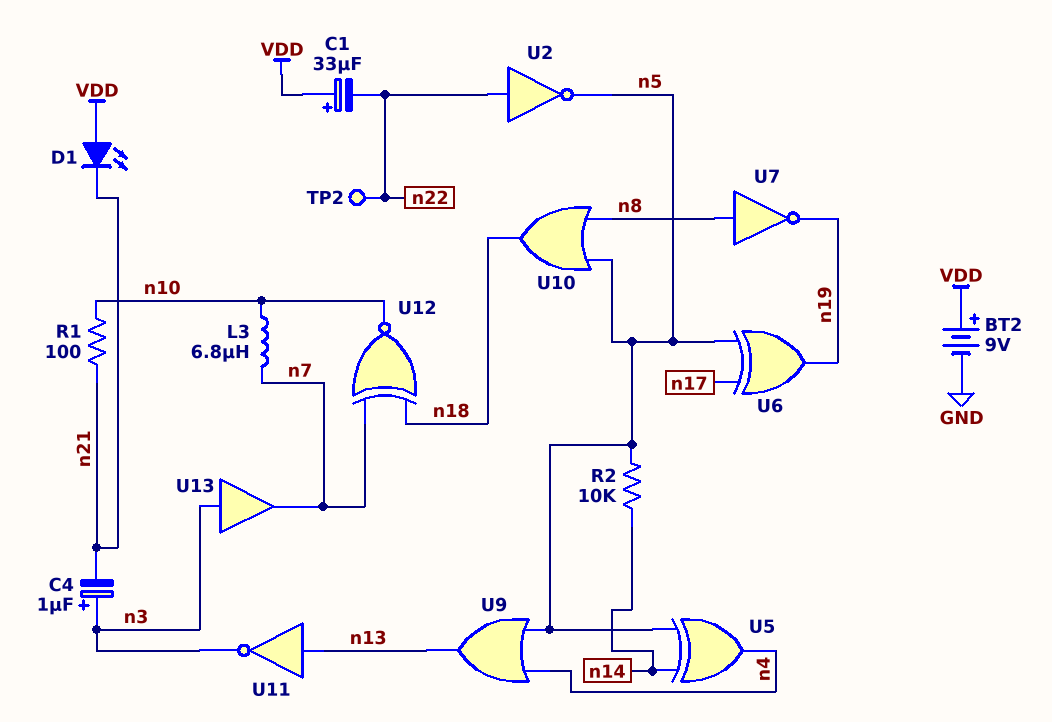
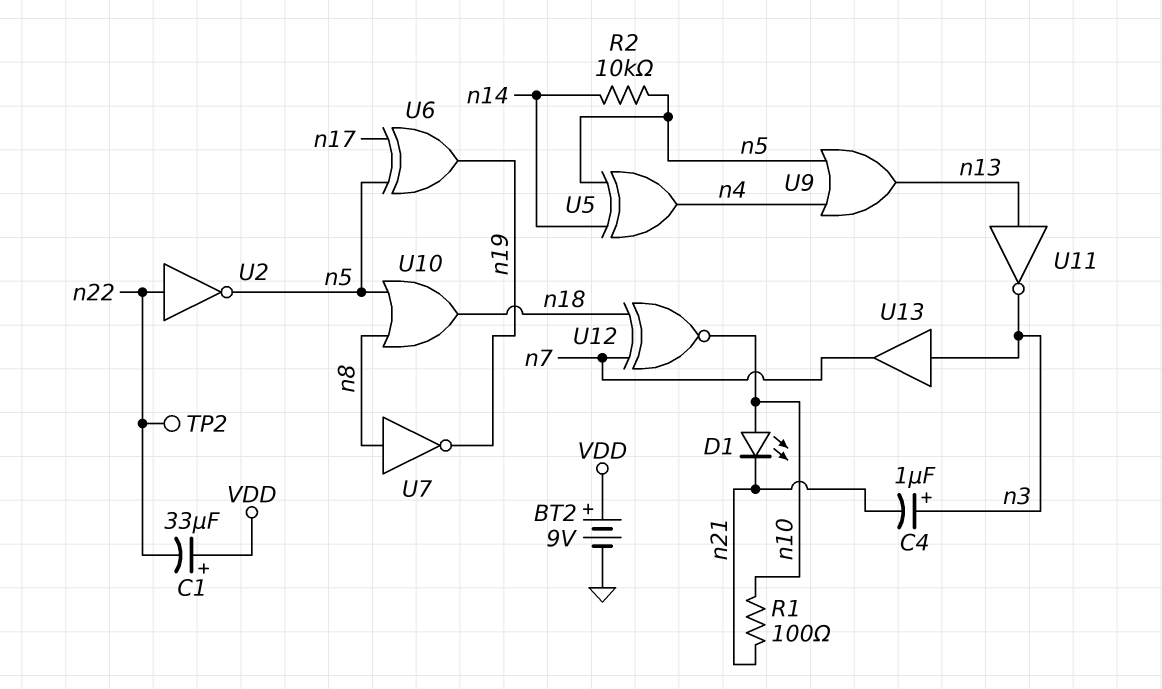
D1: LED (A VDD, K n21) -> LED (A n10, K n21)
L3: 6.8uH (n7, n10) -> none

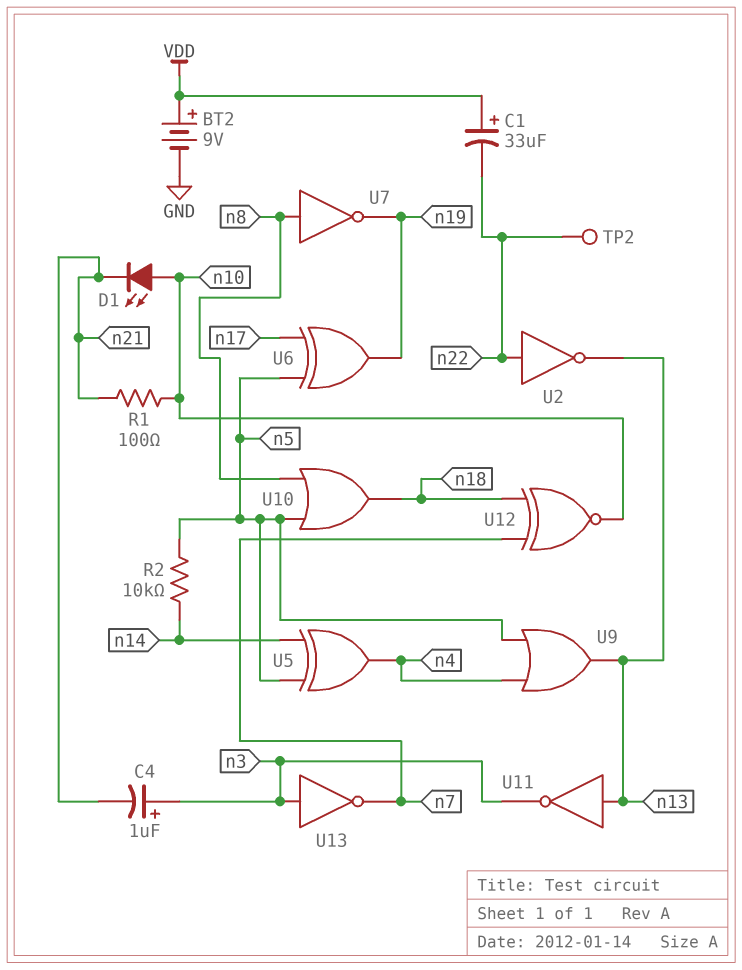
U2: NOT (in n22, out n5) -> NOT (in n22, out n13)
U13: buffer (in n3, out n7) -> NOT (in n3, out n7)

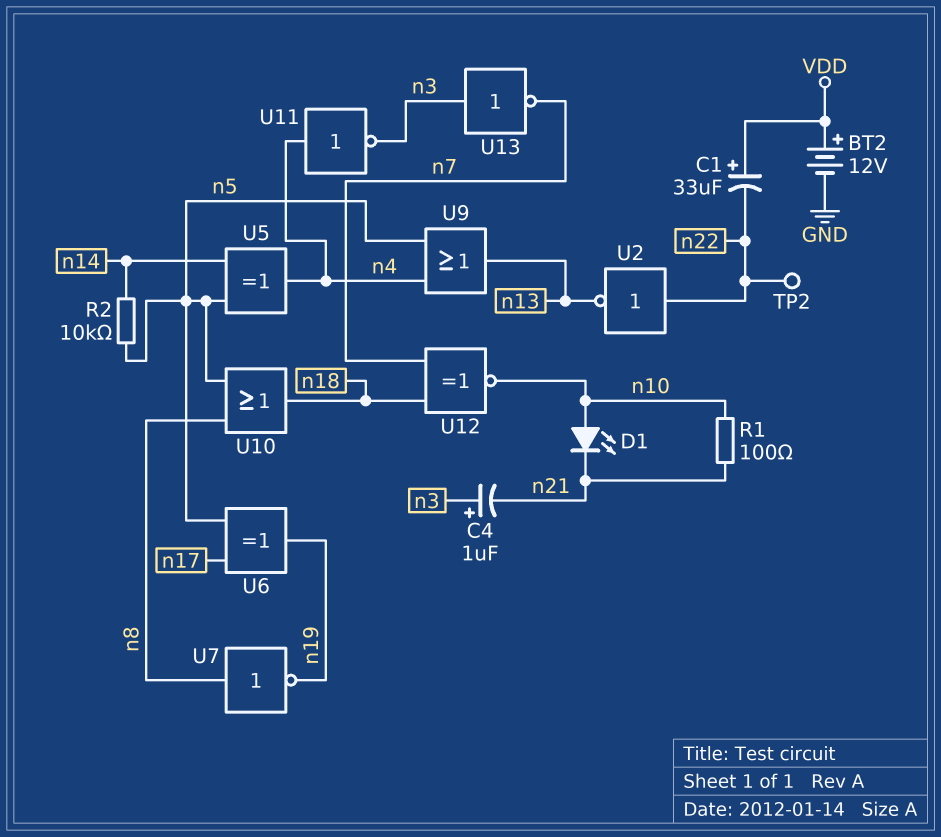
BT2: 9V (plus VDD, minus GND) -> 12V (plus VDD, minus GND)
U11: NOT (in n13, out n3) -> NOT (in n4, out n3)

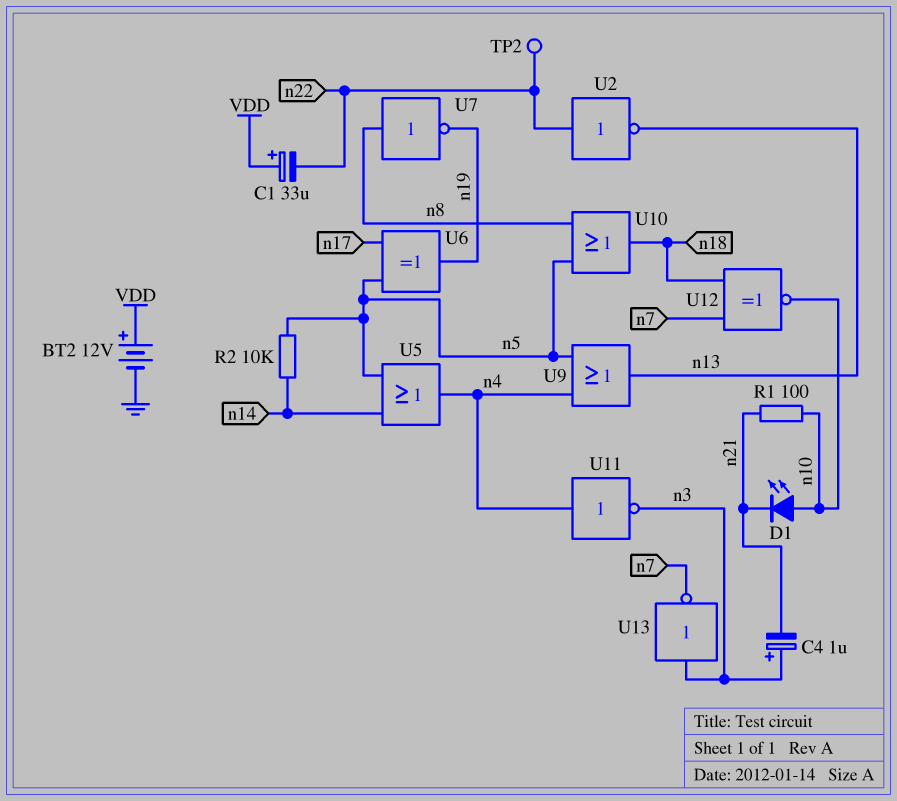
U5: XOR (in n5, in n14, out n4) -> OR (in n5, in n14, out n4)

